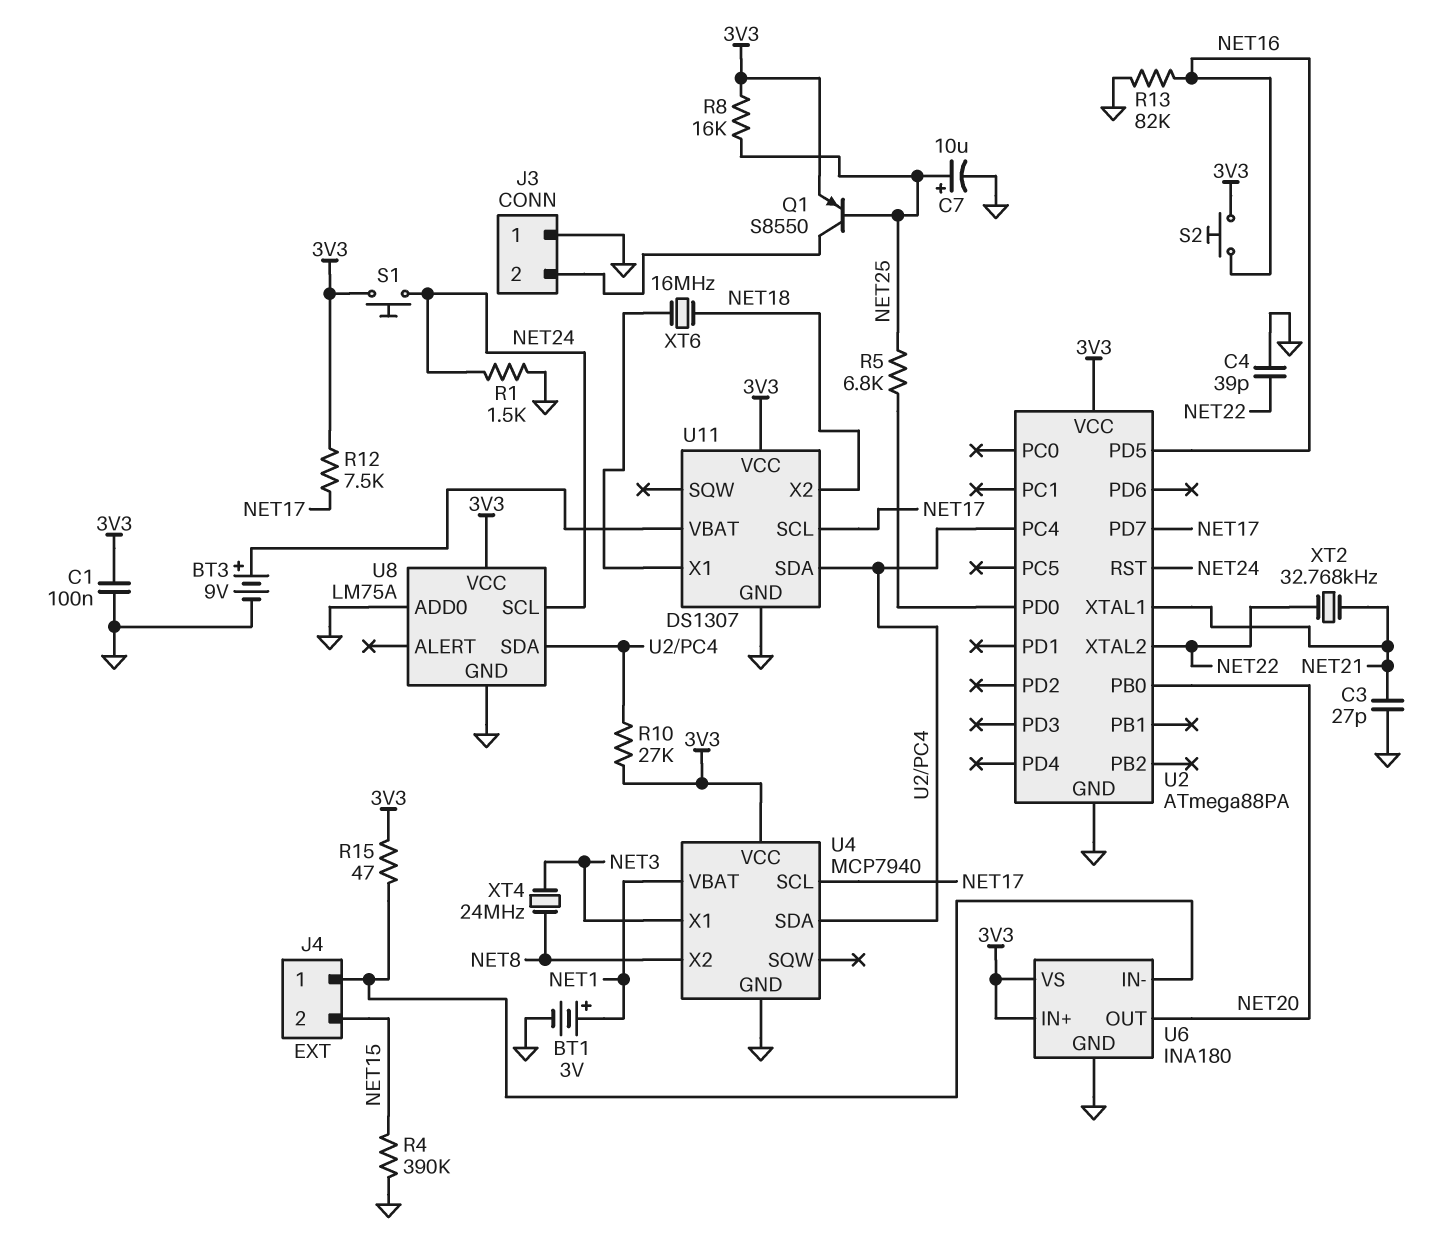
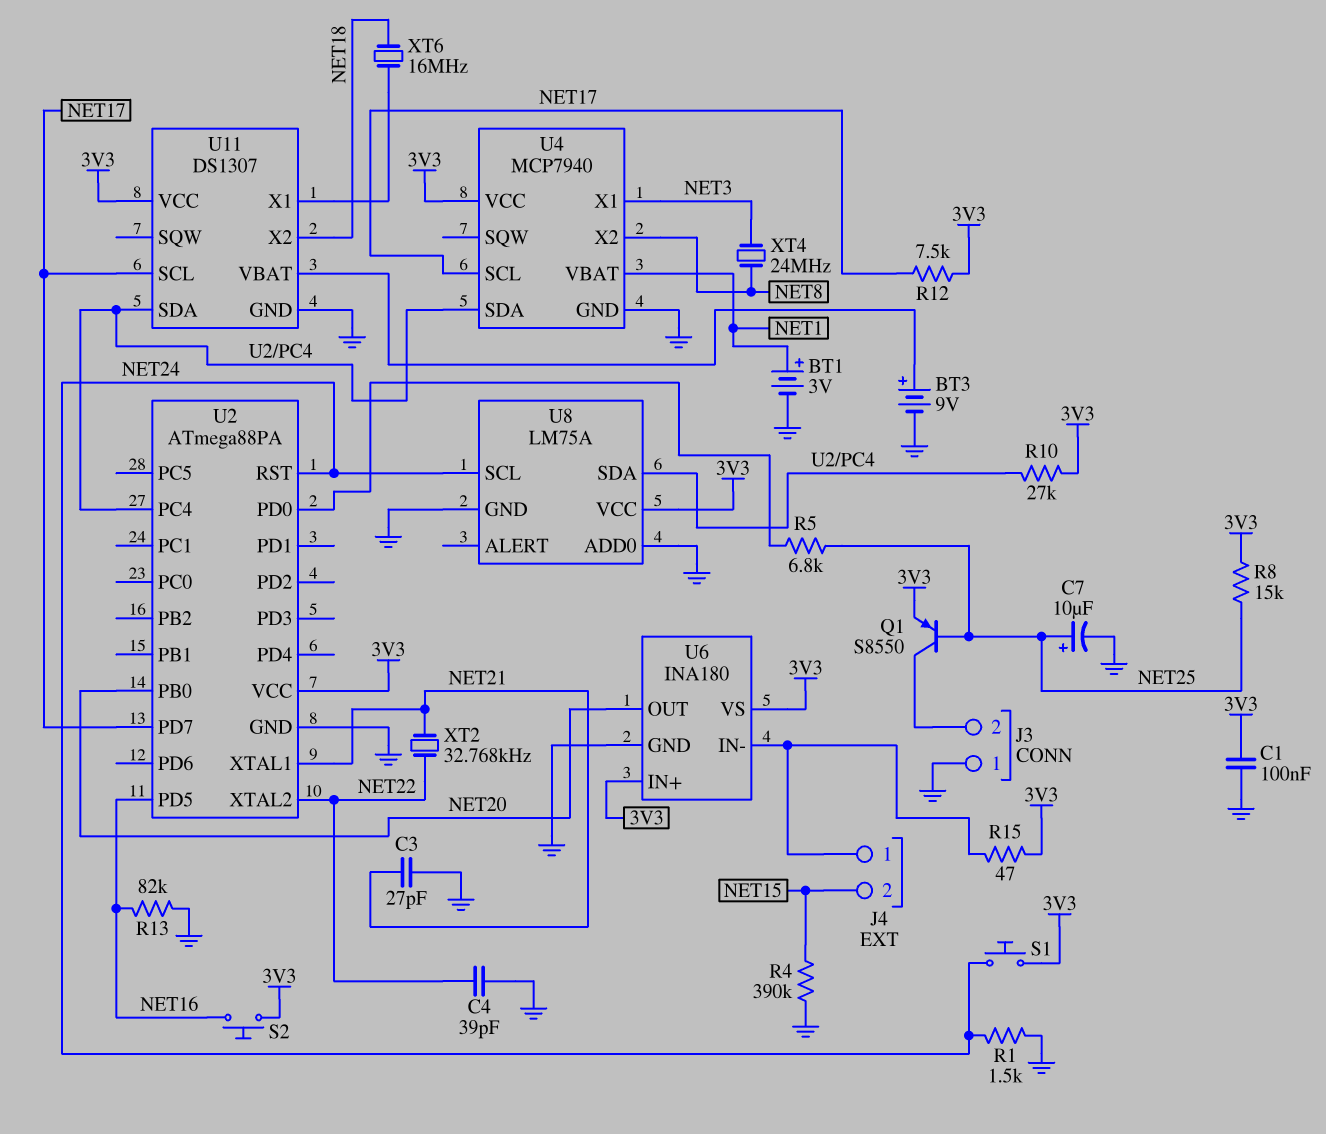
R8: 16k (3V3, NET25) -> 15k (3V3, NET25)

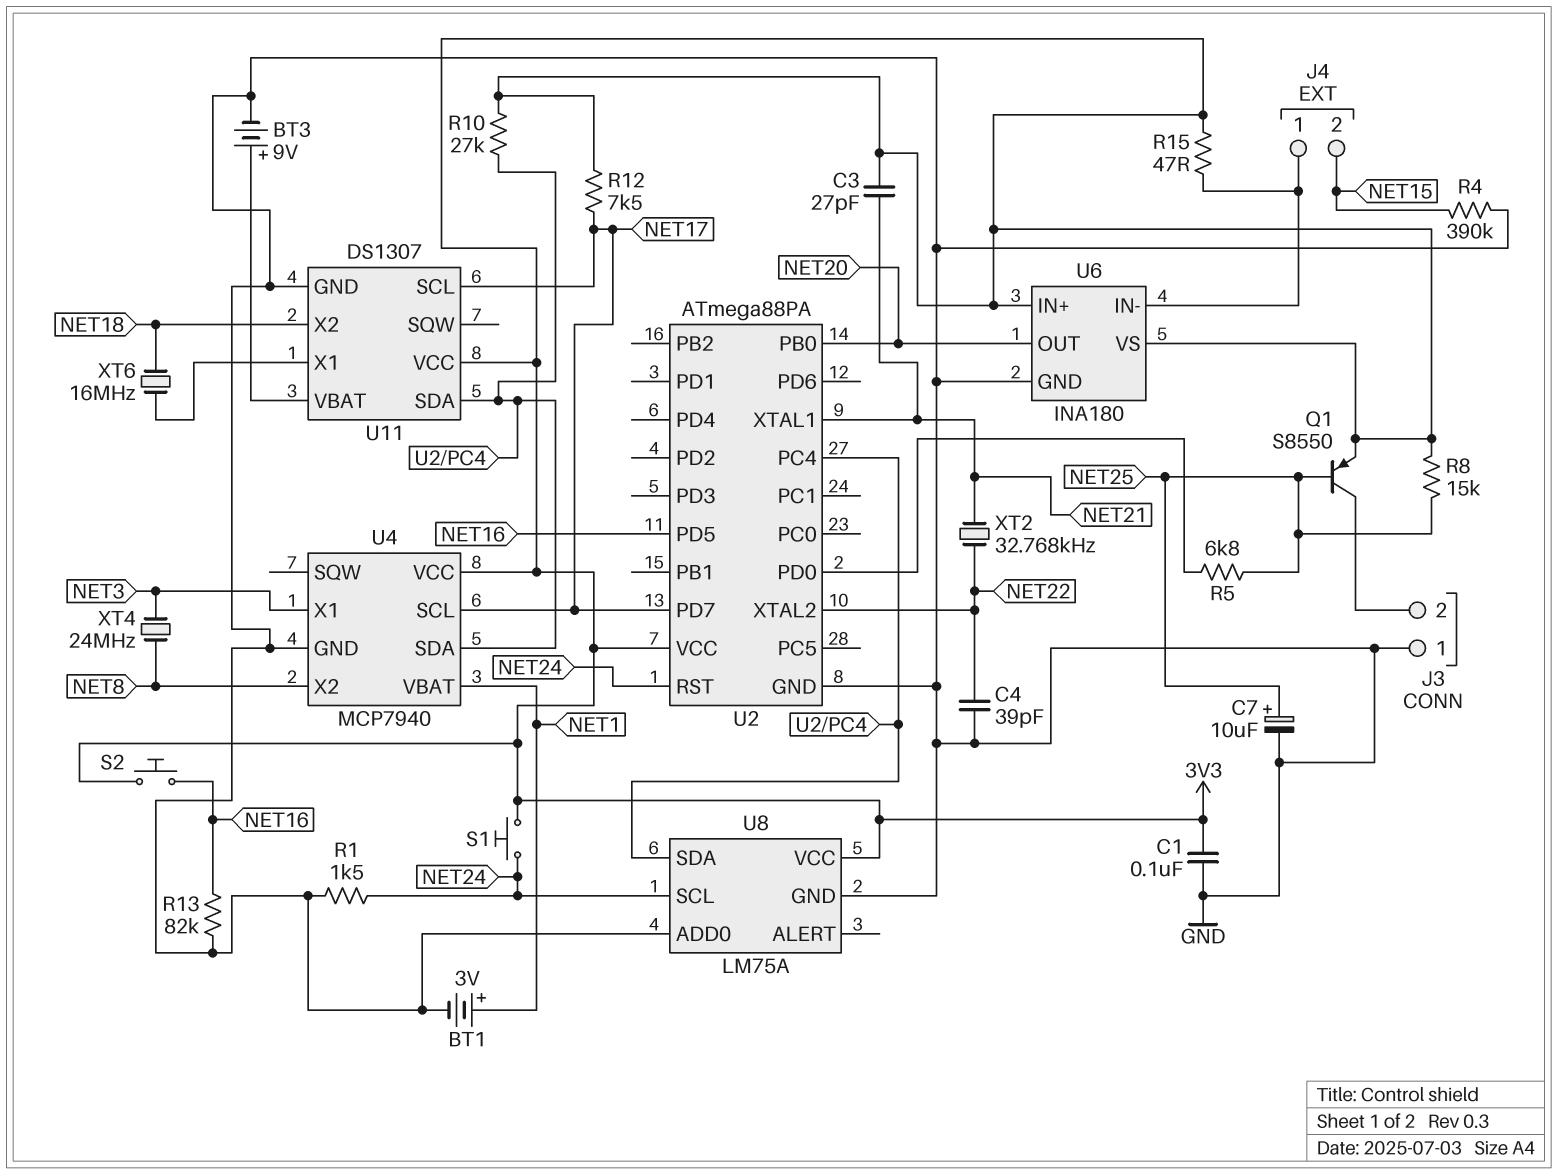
C3: 27pF (GND, NET21) -> 27pF (3V3, NET21)

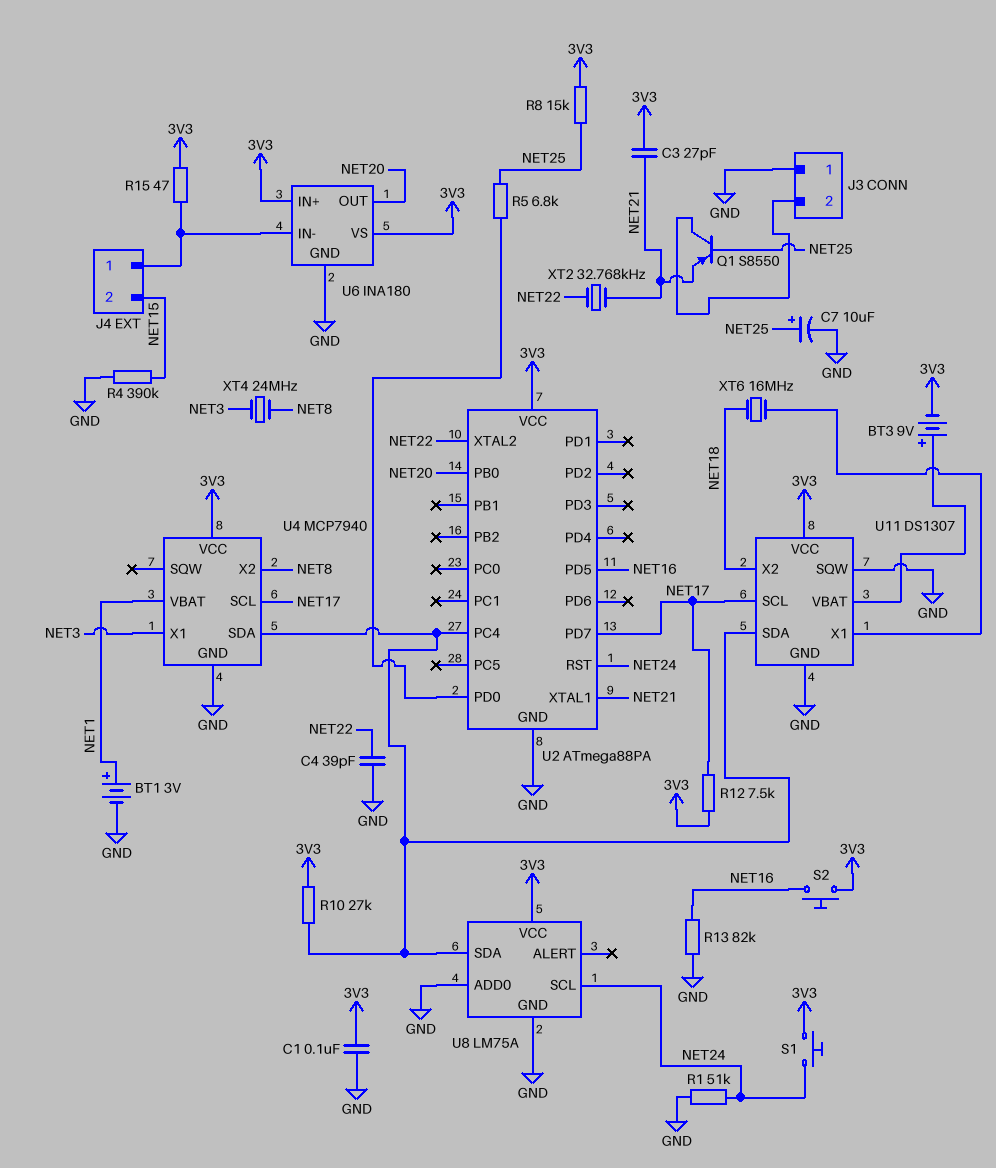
BT3: 9V (plus U11/VBAT, minus GND) -> 9V (plus U11/VBAT, minus 3V3)
Q1: PNP S8550 (B NET25, C J3/2, E 3V3) -> PNP S8550 (B NET25, C J3/2, E NET21)
R1: 1.5k (GND, NET24) -> 51k (GND, NET24)
U11 pin SQW: none -> GND

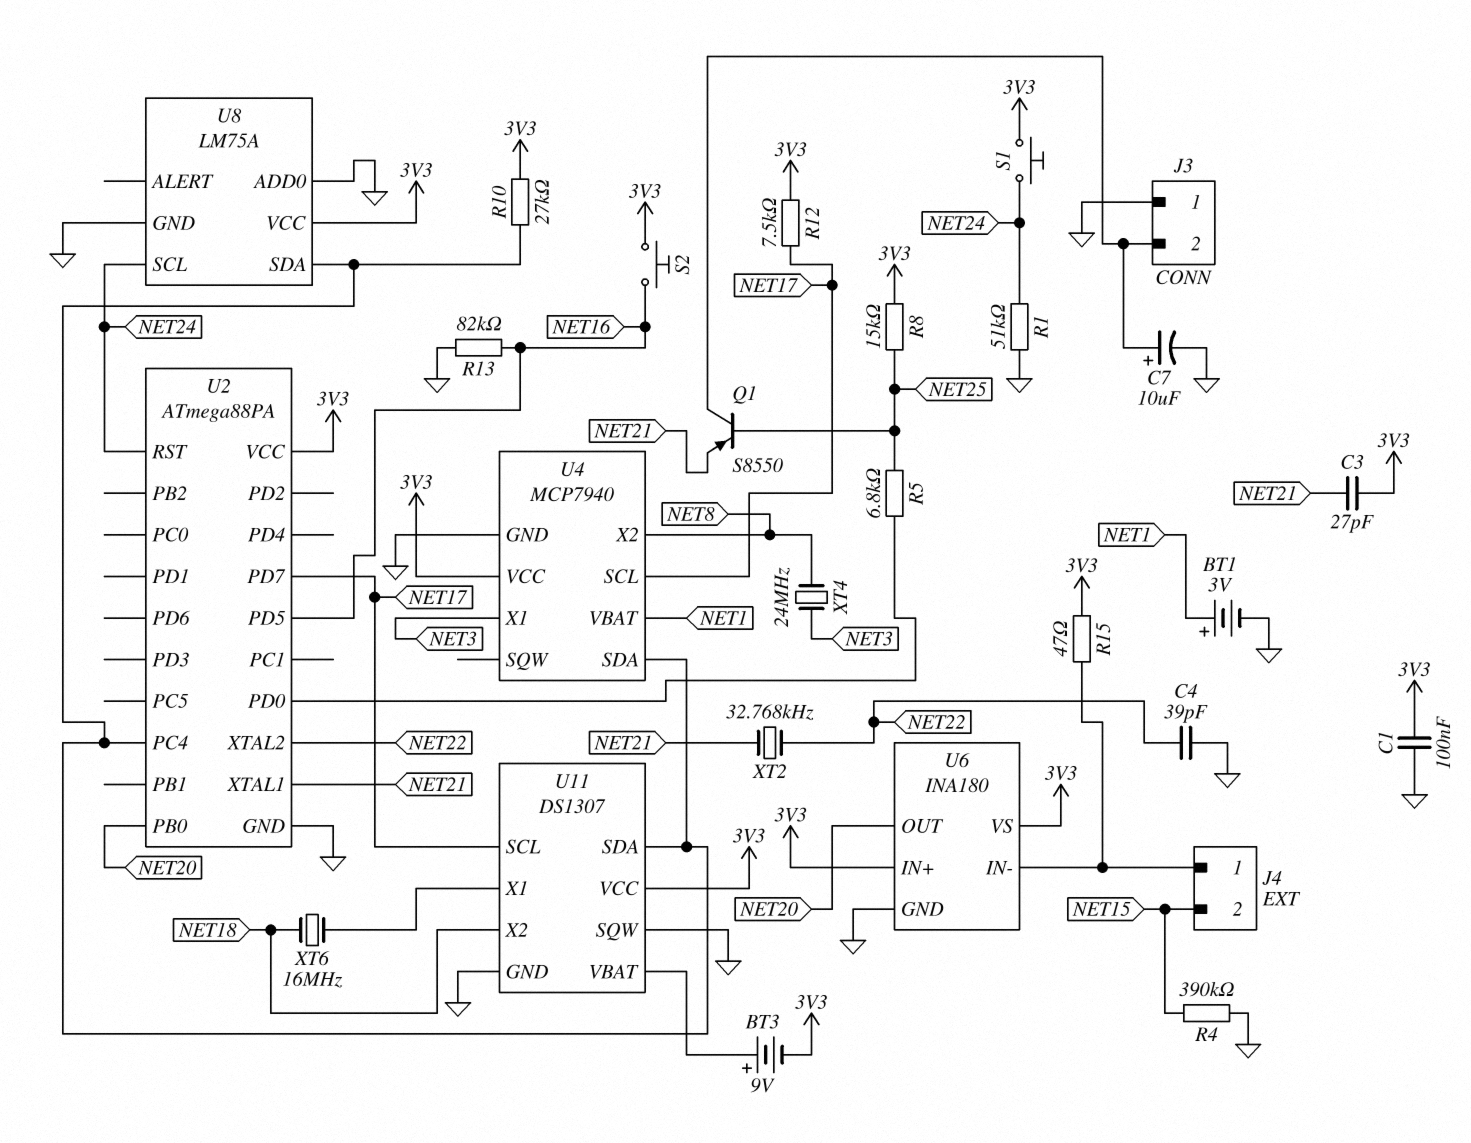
C7: 10uF (plus NET25, minus GND) -> 10uF (plus J3/2, minus GND)

